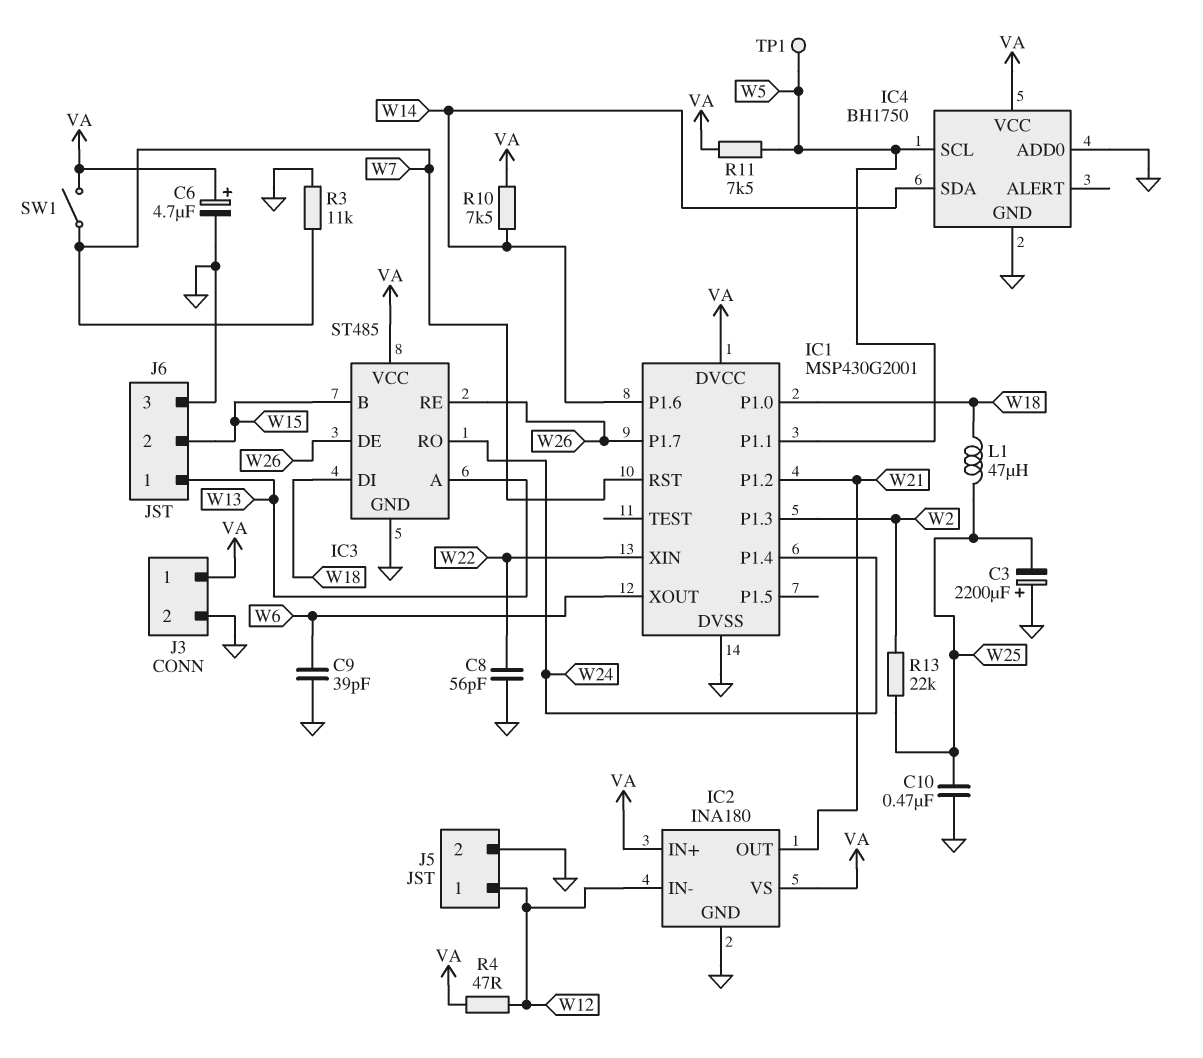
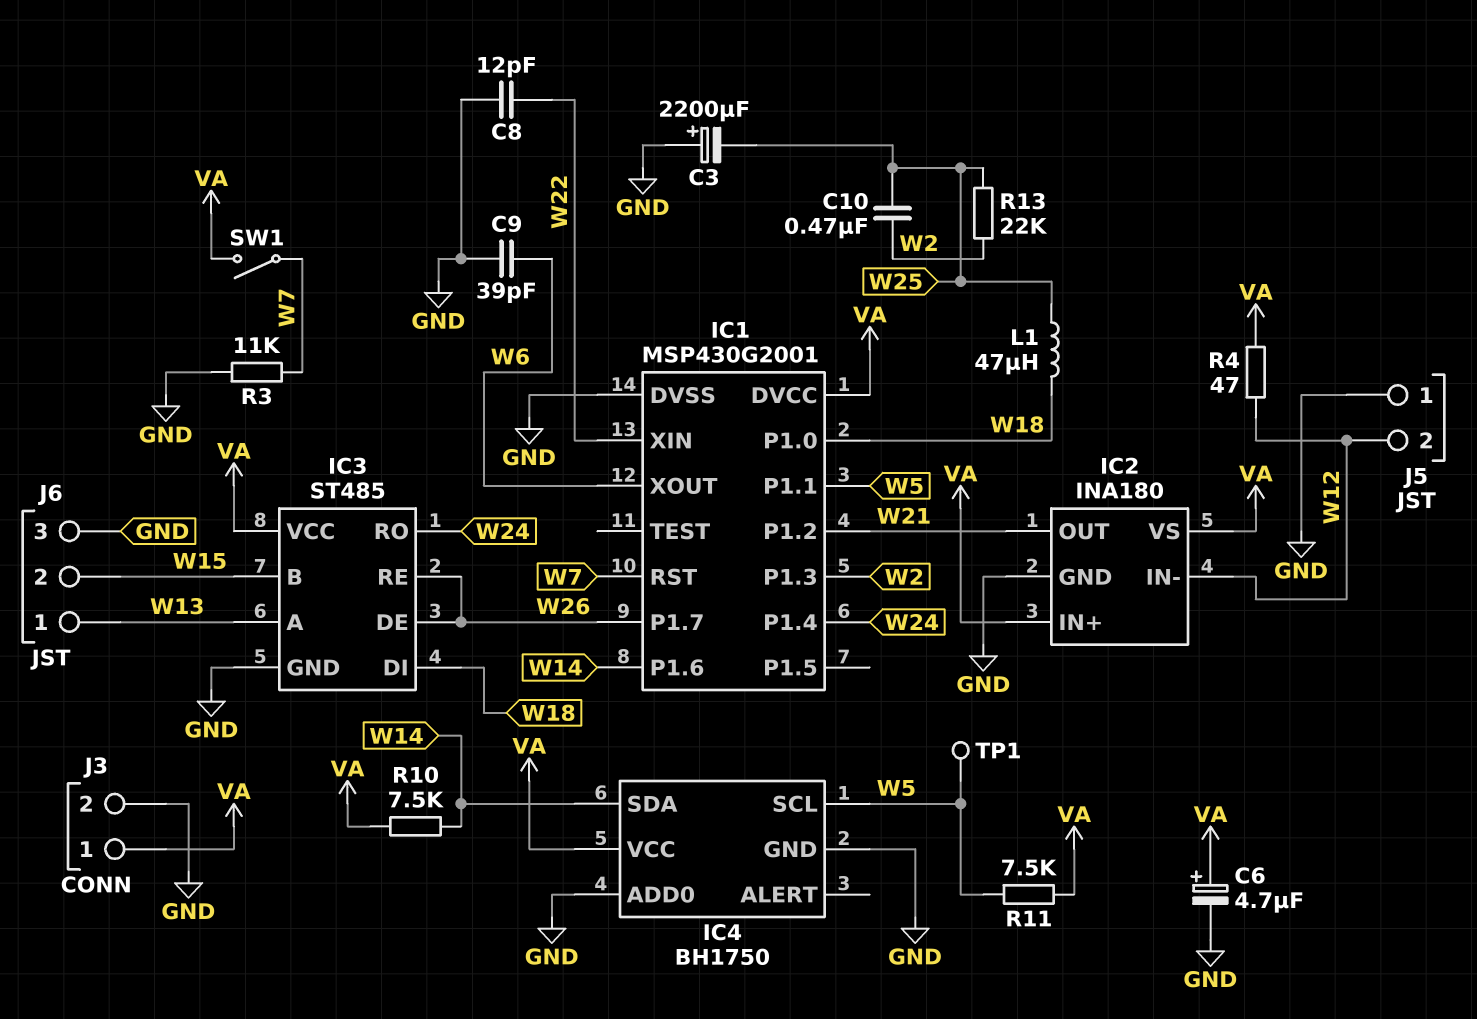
C8: 56pF (GND, W22) -> 12pF (GND, W22)
C10: 470nF (GND, W25) -> 470nF (W2, W25)
J5 pin 1: W12 -> GND
J5 pin 2: GND -> W12

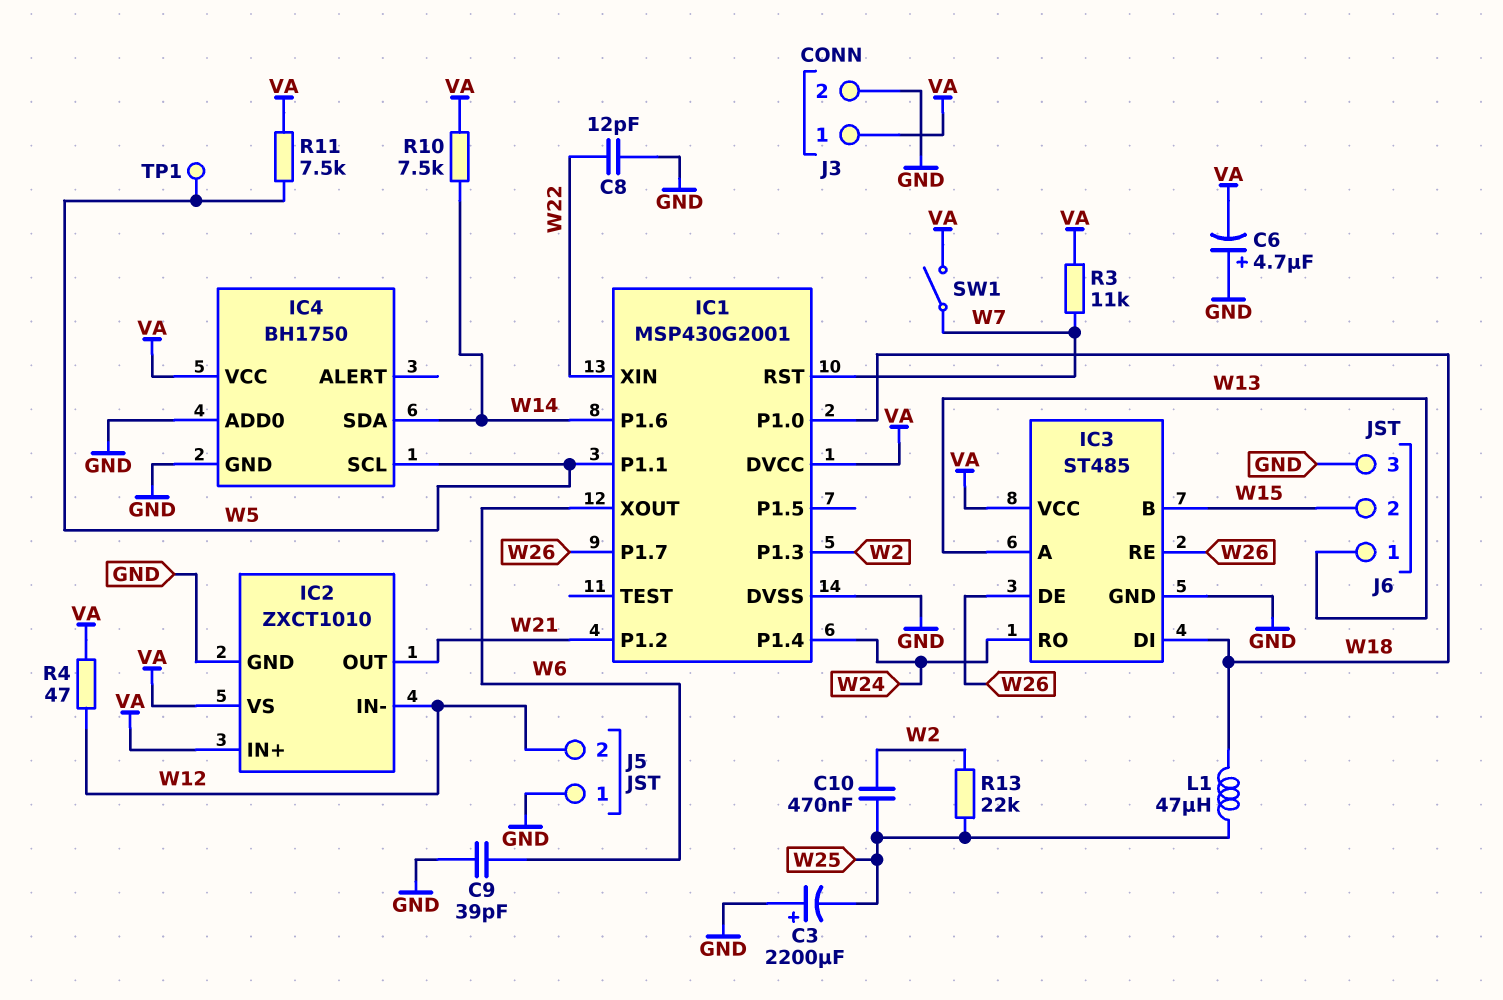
C6: 4.7uF (plus VA, minus GND) -> 4.7uF (plus GND, minus VA)
IC2: INA180 -> ZXCT1010
R3: 11k (GND, W7) -> 11k (VA, W7)

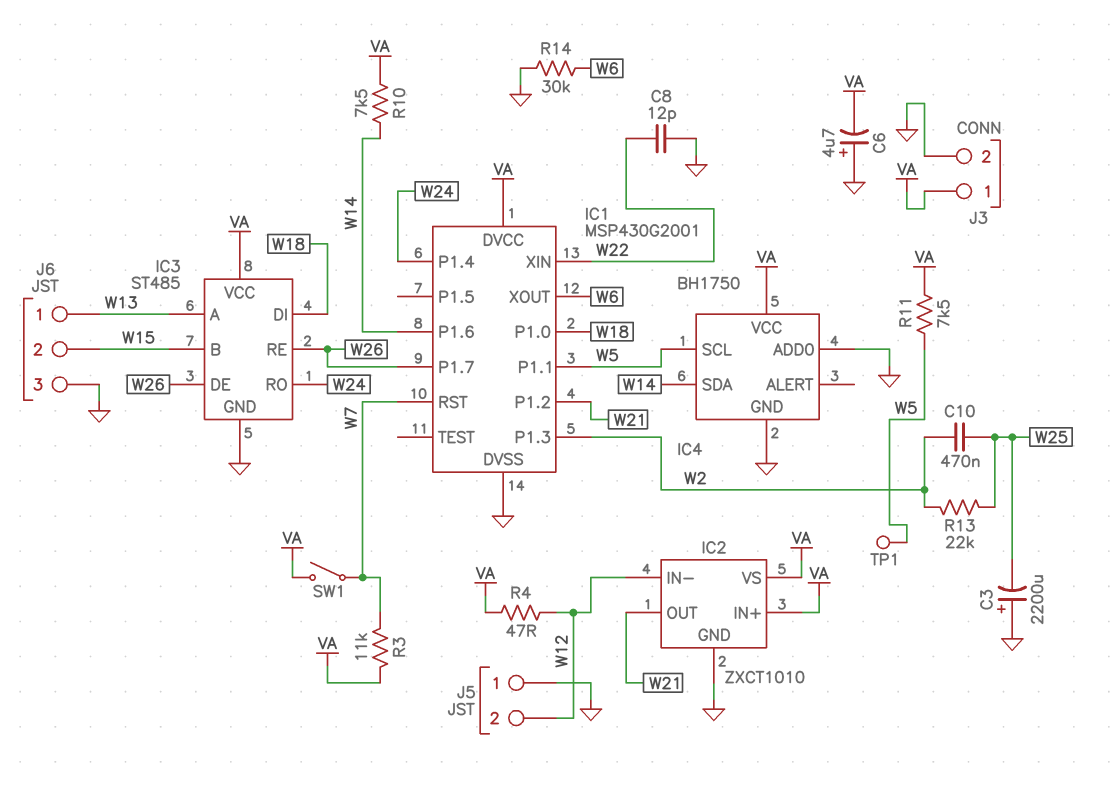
C9: 39pF (GND, W6) -> none
L1: 47uH (W18, W25) -> none
R14: none -> 30k (GND, W6)

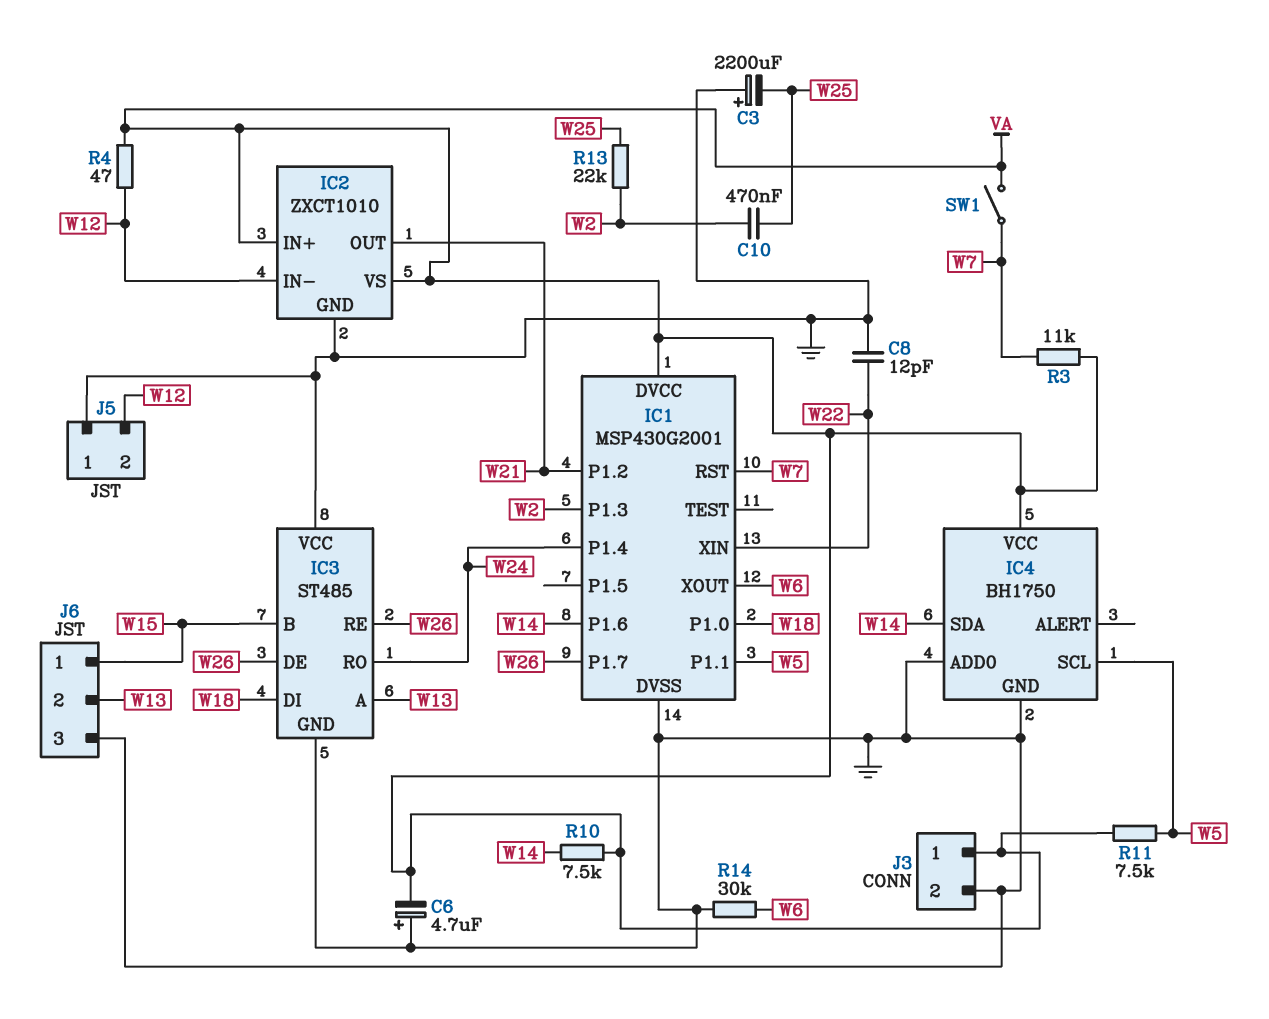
IC3 pin VCC: VA -> GND
J6 pin 1: W13 -> W15
J6 pin 2: W15 -> W13
TP1: test point (W5) -> none

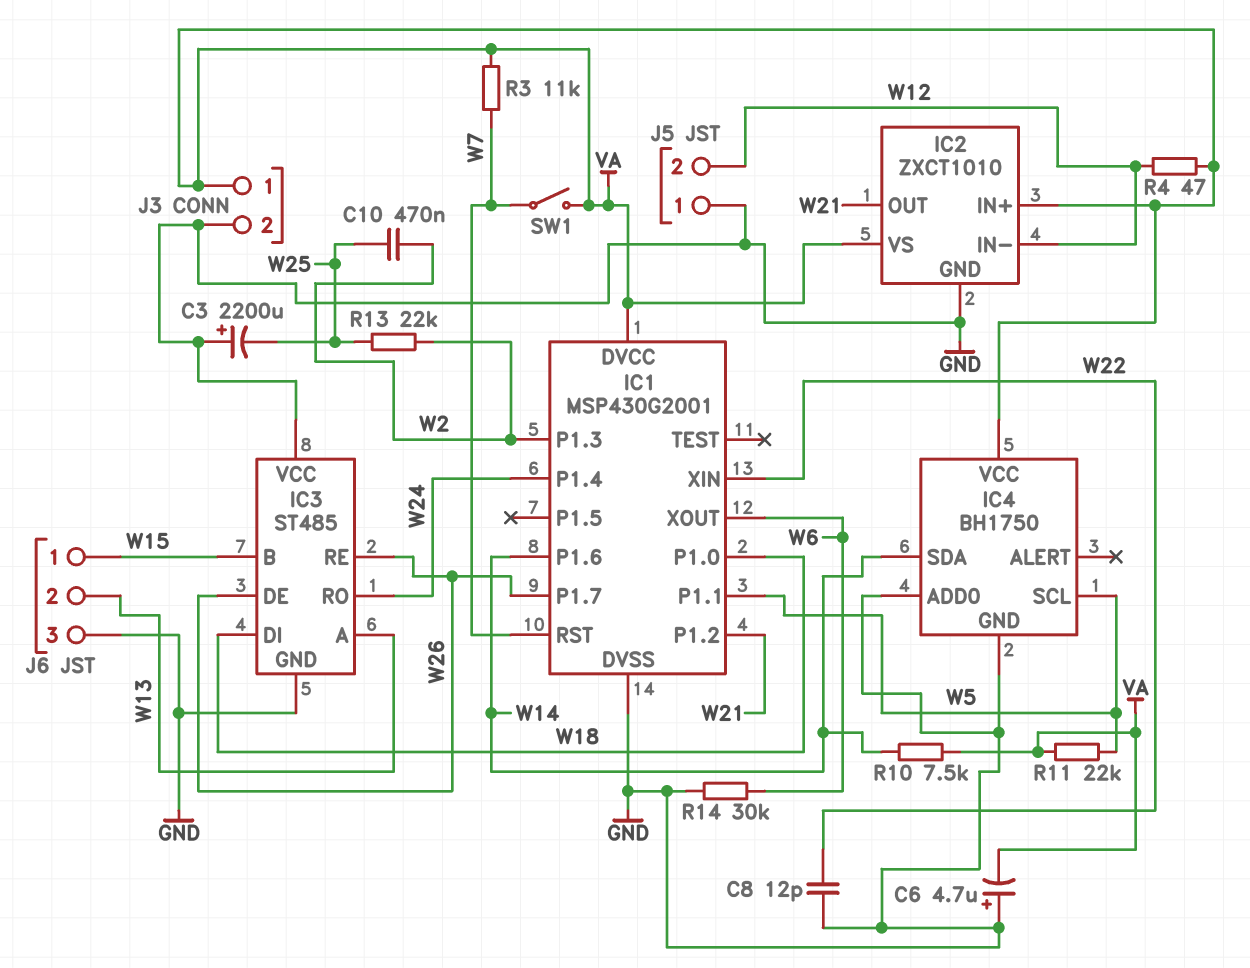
R11: 7.5k (VA, W5) -> 22k (VA, W5)

